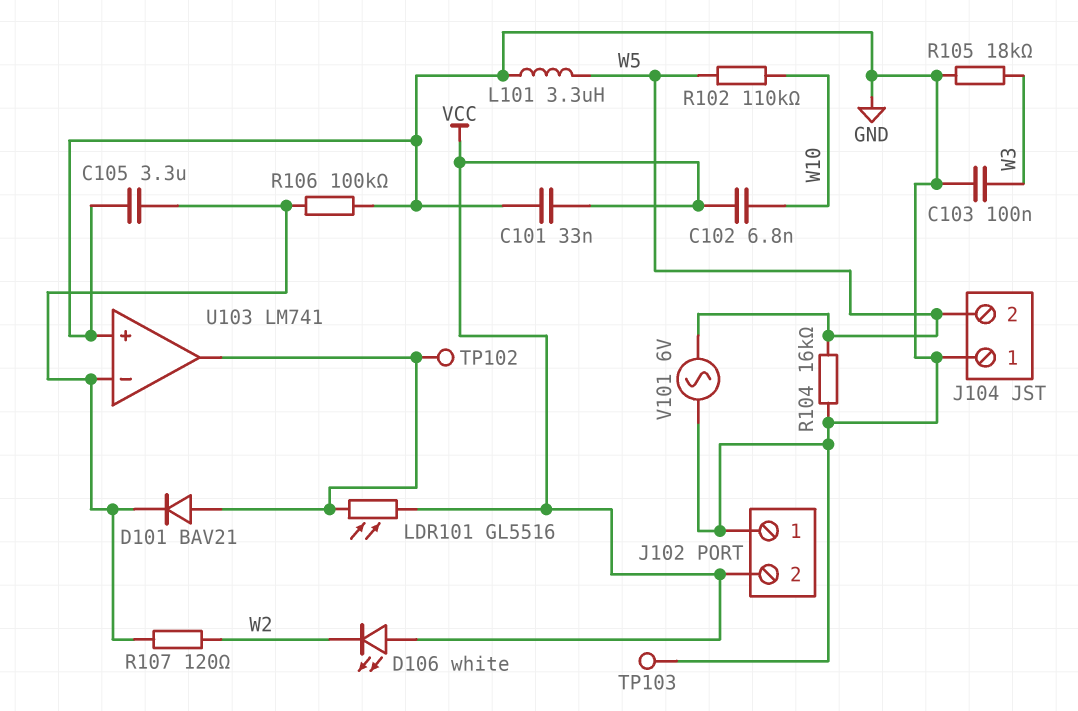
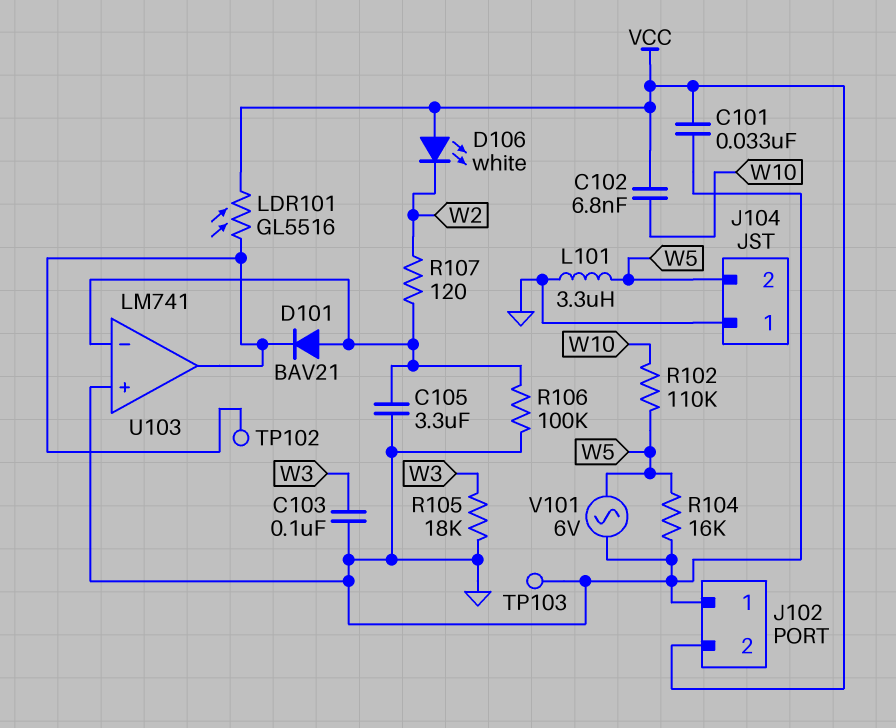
D101: diode BAV21 (A U103/out, K U103/in-) -> diode BAV21 (A U103/in-, K U103/out)

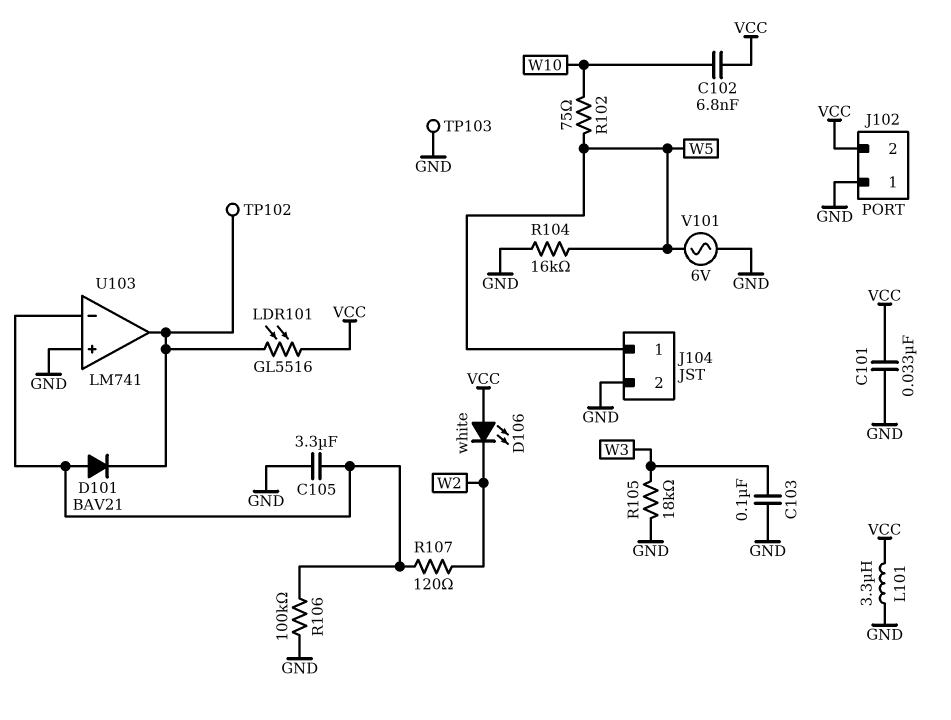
J104 pin 1: GND -> W5
J104 pin 2: W5 -> GND
L101: 3.3uH (GND, W5) -> 3.3uH (GND, VCC)
R102: 110k (W5, W10) -> 75 (W5, W10)

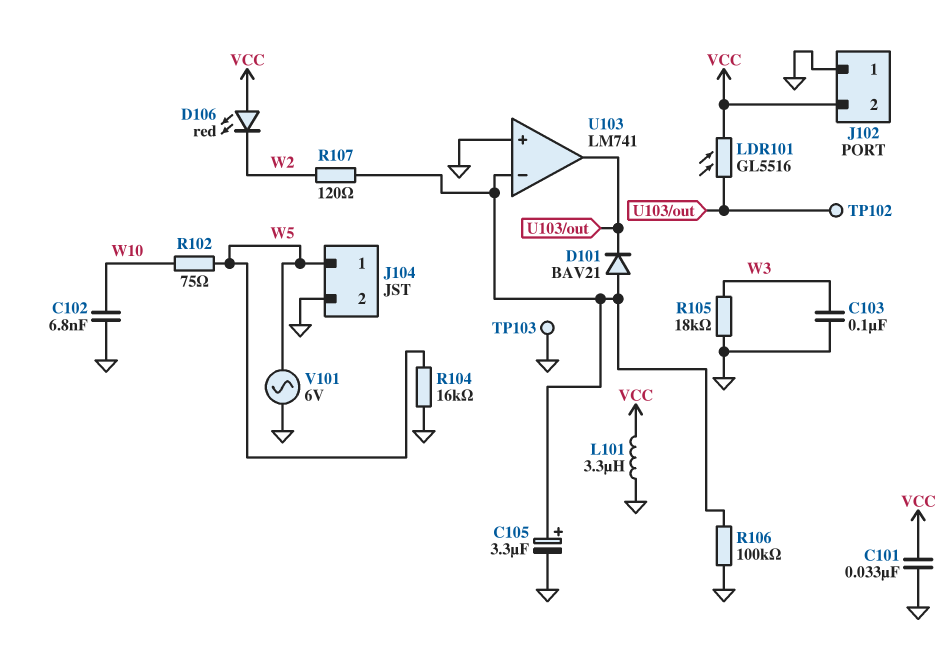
C102: 6.8nF (VCC, W10) -> 6.8nF (GND, W10)
C105: 3.3uF (GND, U103/in-) -> 3.3uF (plus U103/in-, minus GND)
D106: LED white (A VCC, K W2) -> LED red (A VCC, K W2)

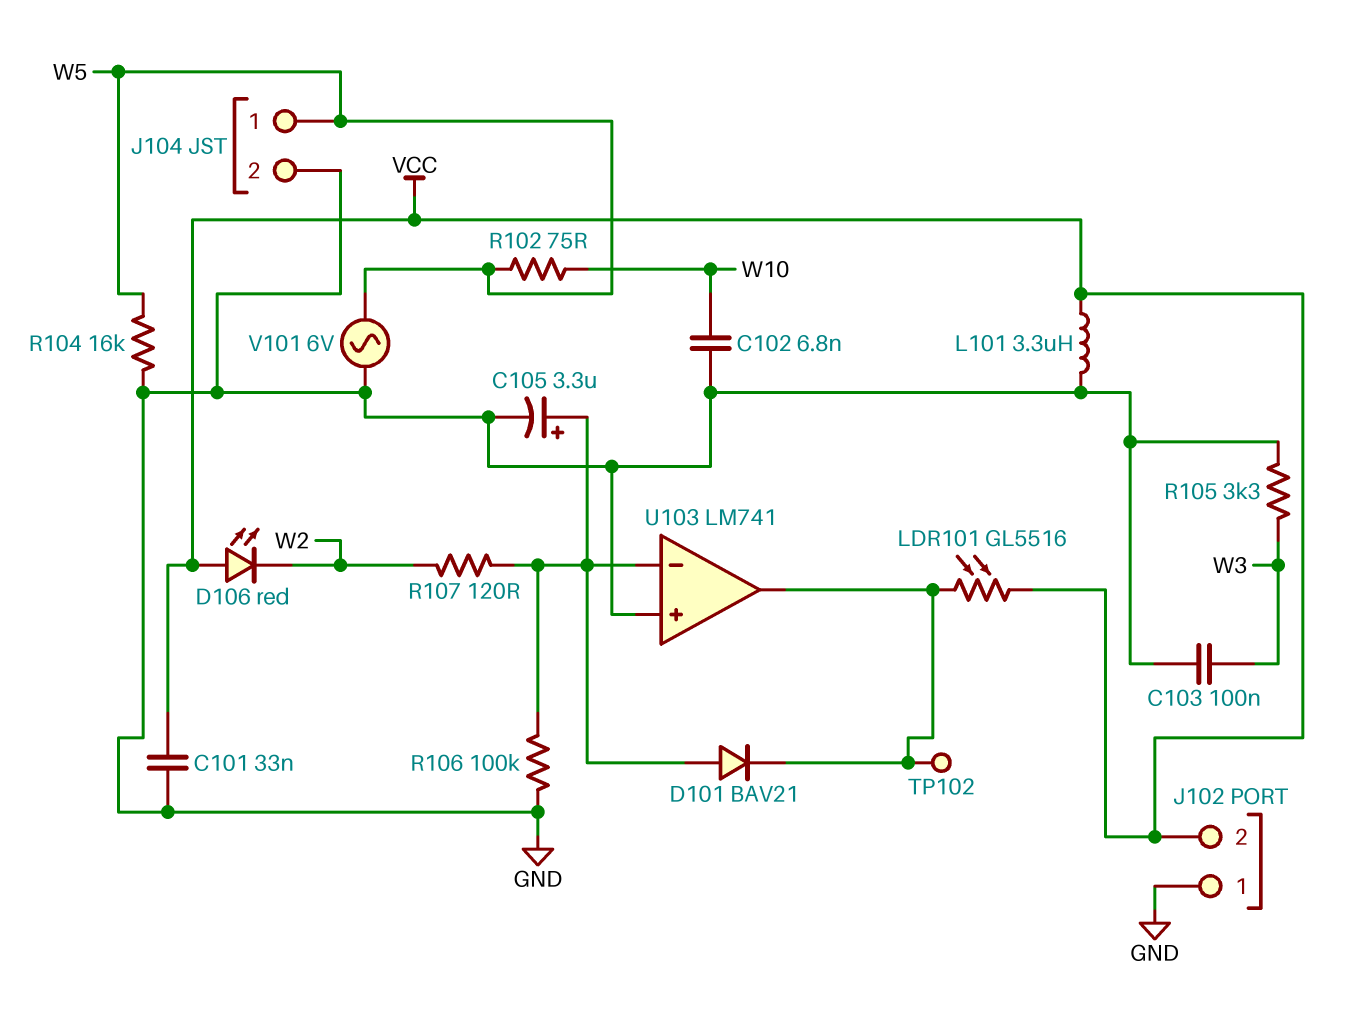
R105: 18k (GND, W3) -> 3.3k (GND, W3)
TP103: test point (GND) -> none

